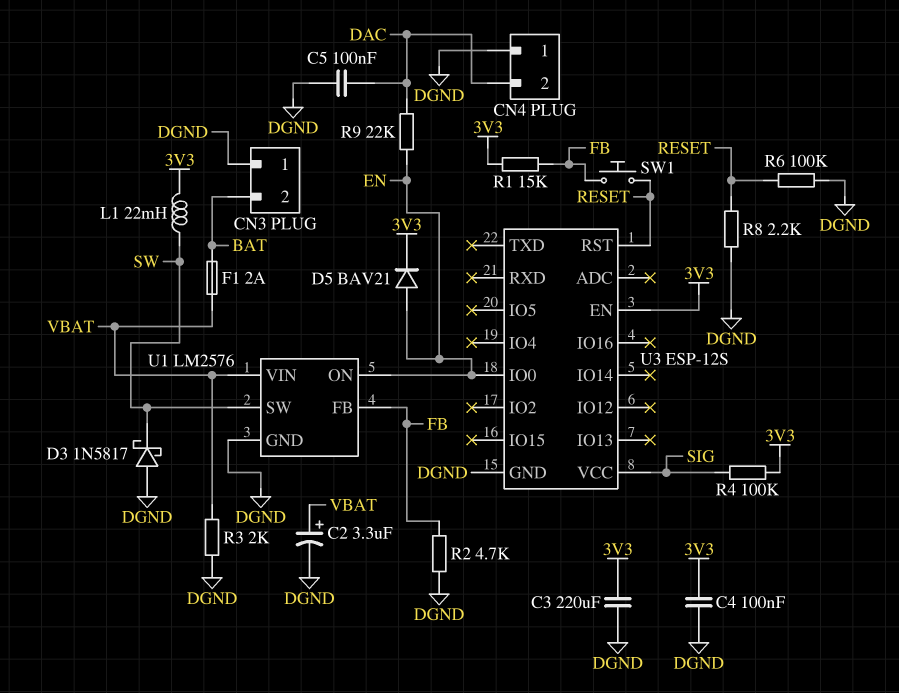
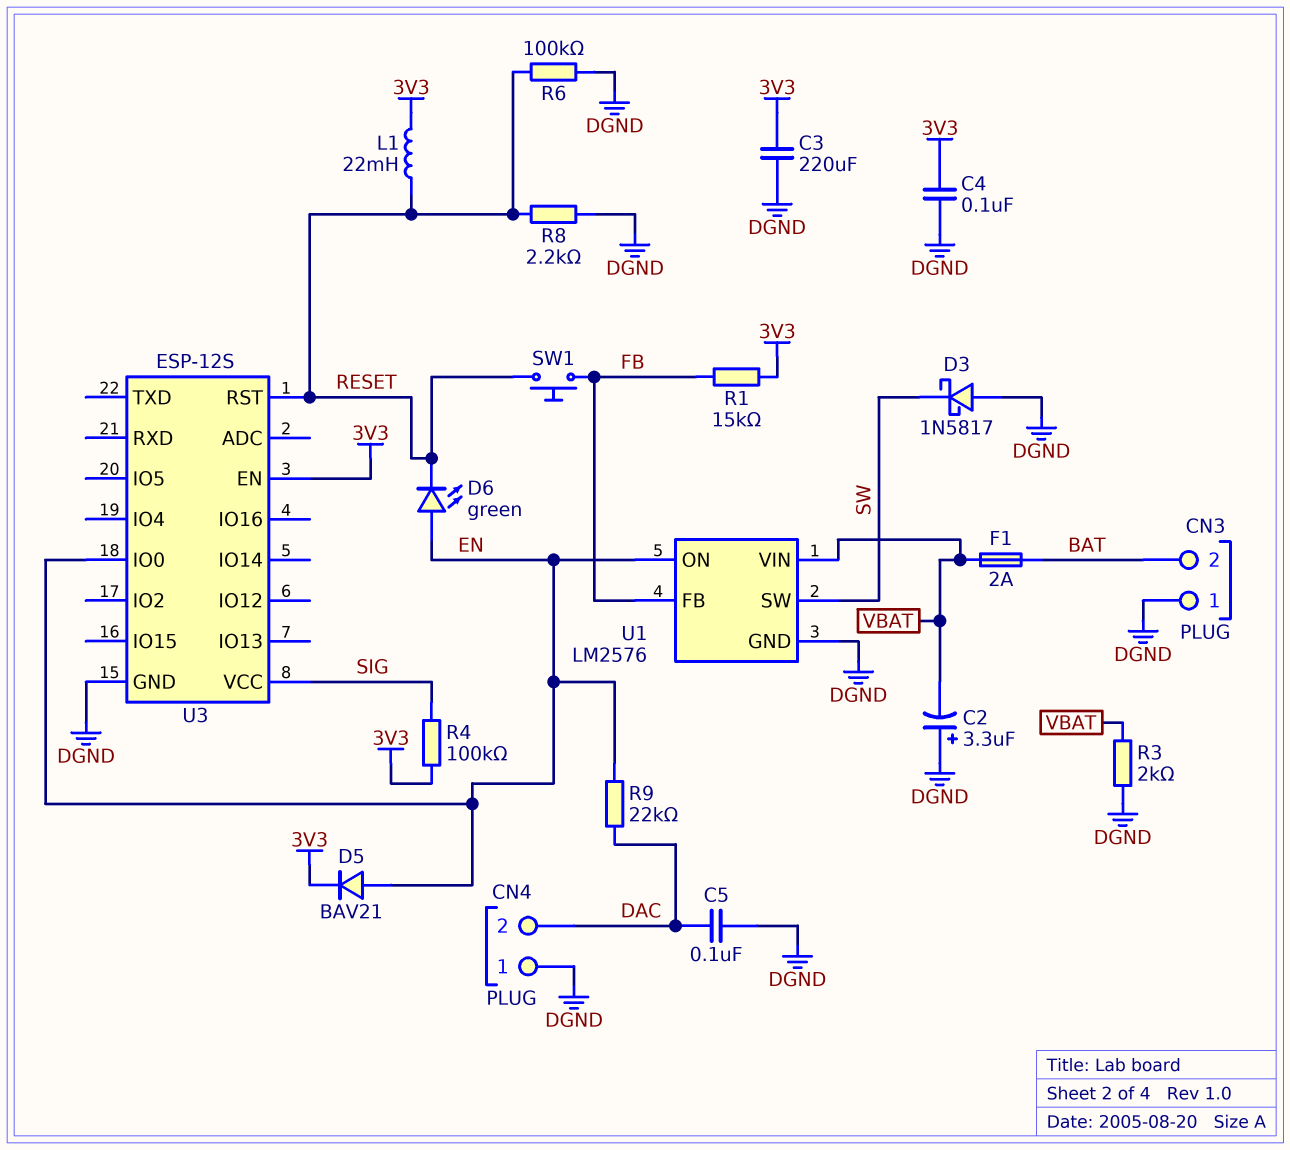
C2: 3.3uF (plus VBAT, minus DGND) -> 3.3uF (plus DGND, minus VBAT)
D6: none -> LED green (A EN, K RESET)
L1: 22mH (3V3, SW) -> 22mH (3V3, RESET)
R2: 4.7k (DGND, FB) -> none

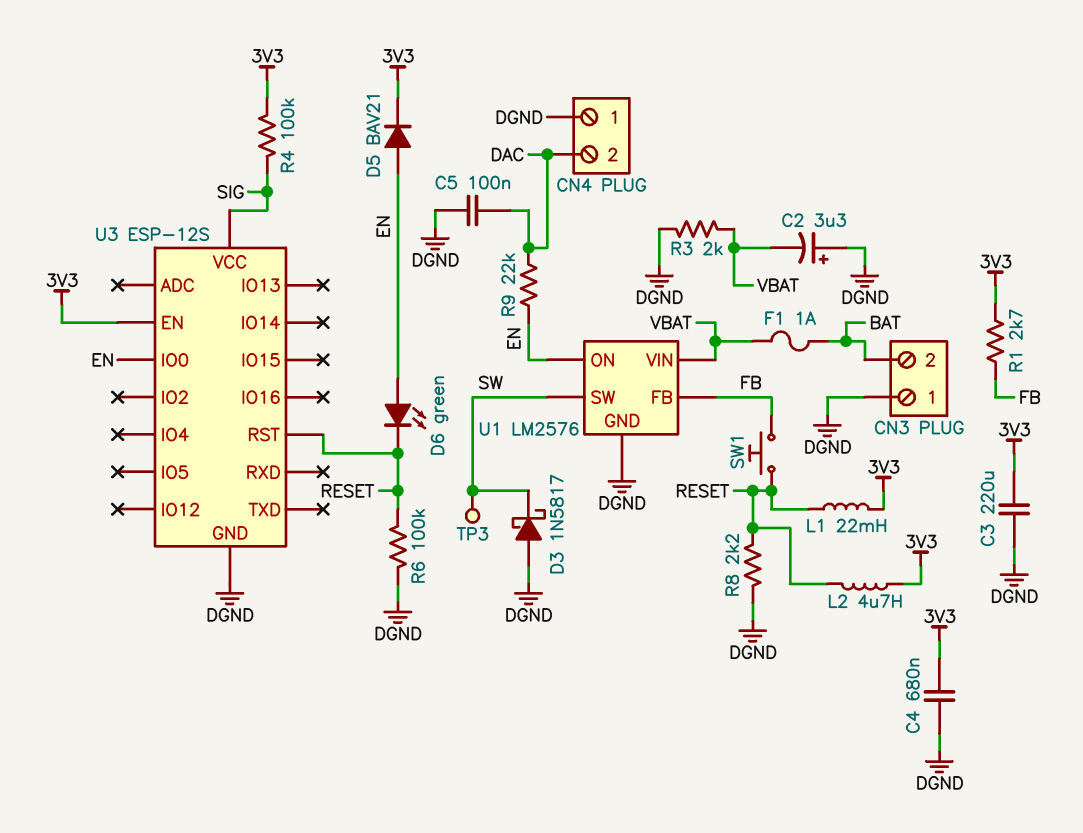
C4: 100nF (3V3, DGND) -> 680nF (3V3, DGND)
F1: 2A (BAT, VBAT) -> 1A (BAT, VBAT)
L2: none -> 4.7uH (3V3, RESET)
R1: 15k (3V3, FB) -> 2.7k (3V3, FB)
TP3: none -> test point (SW)

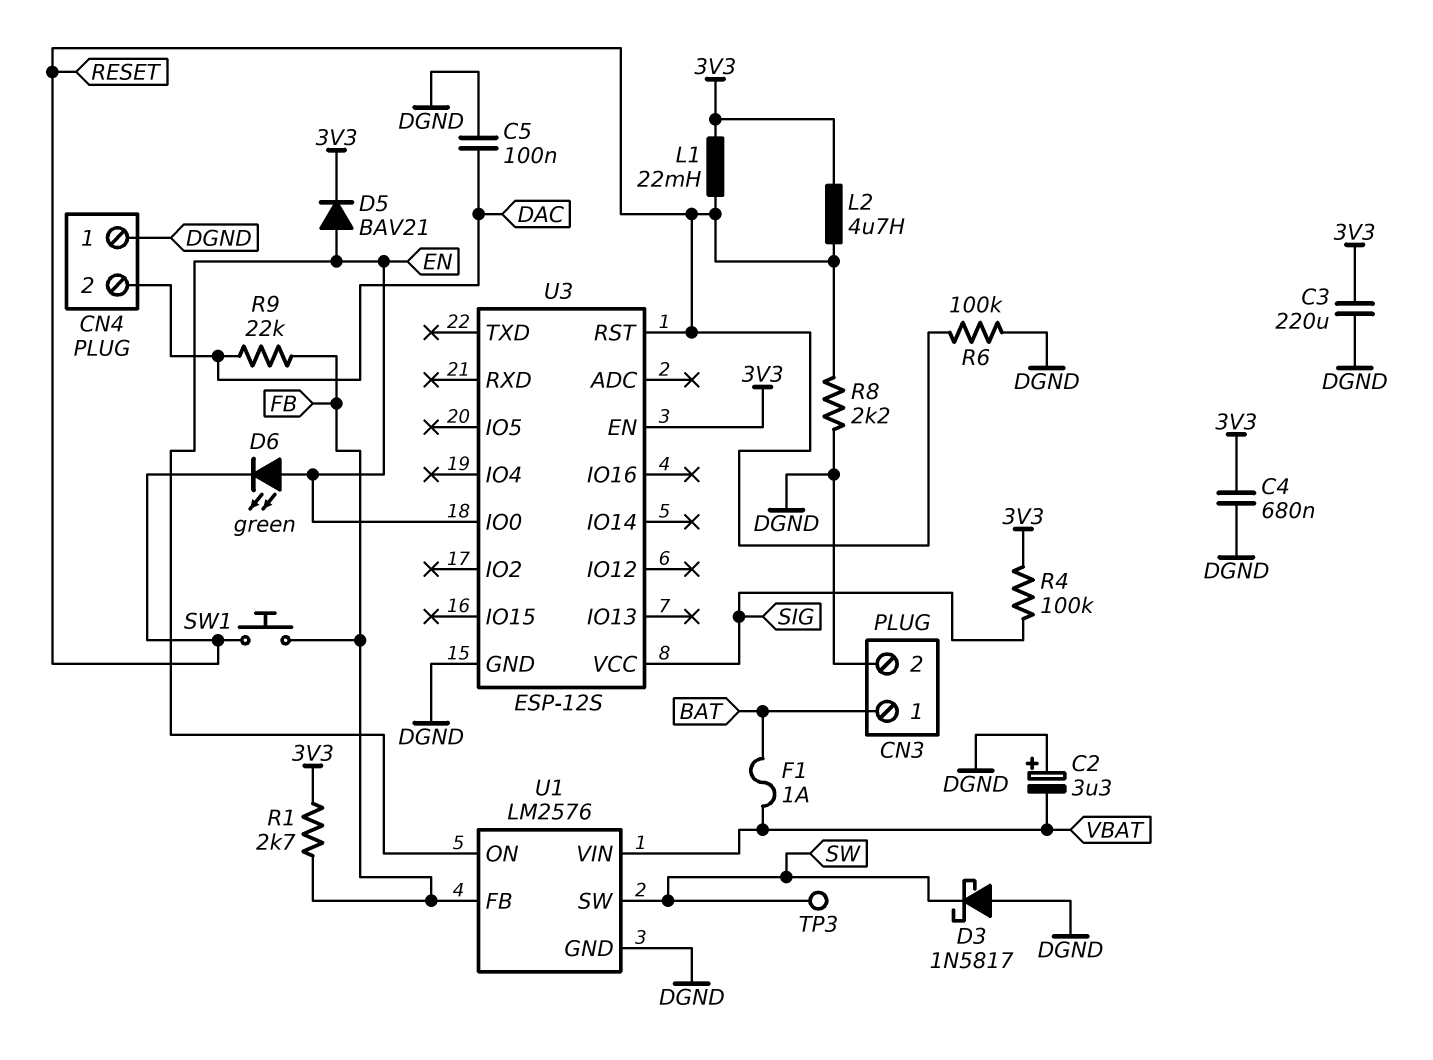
CN3 pin 1: DGND -> BAT
CN3 pin 2: BAT -> DGND
R3: 2k (DGND, VBAT) -> none
R9: 22k (DAC, EN) -> 22k (DAC, FB)

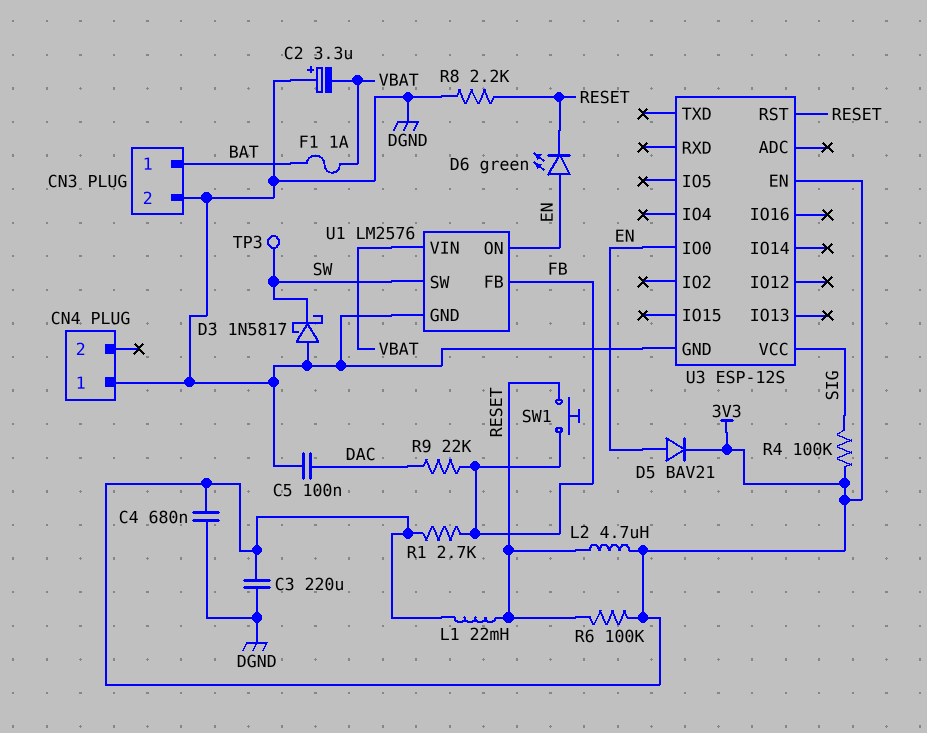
CN4 pin 2: DAC -> none
R6: 100k (DGND, RESET) -> 100k (3V3, RESET)

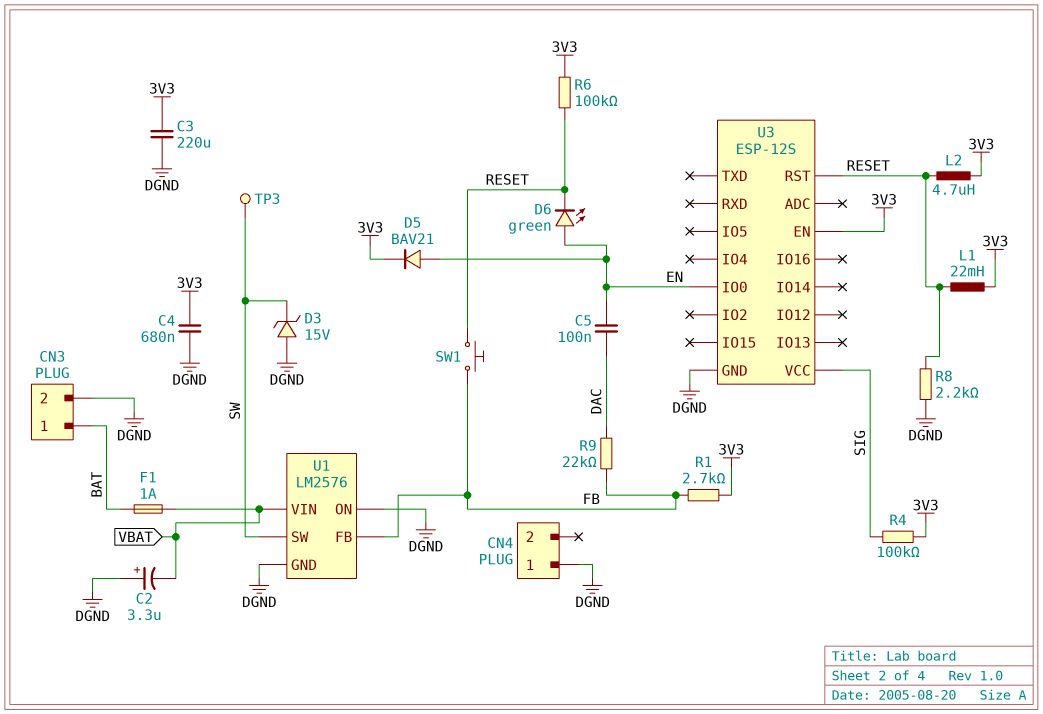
C5: 100nF (DAC, DGND) -> 100nF (DAC, EN)
D3: schottky 1N5817 (A DGND, K SW) -> zener 15V (A DGND, K SW)
U1 pin ON: EN -> DGND

